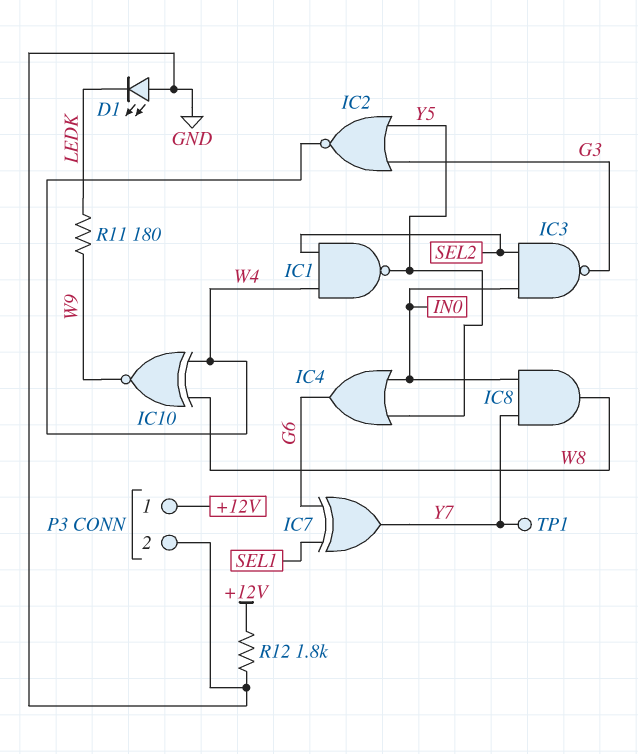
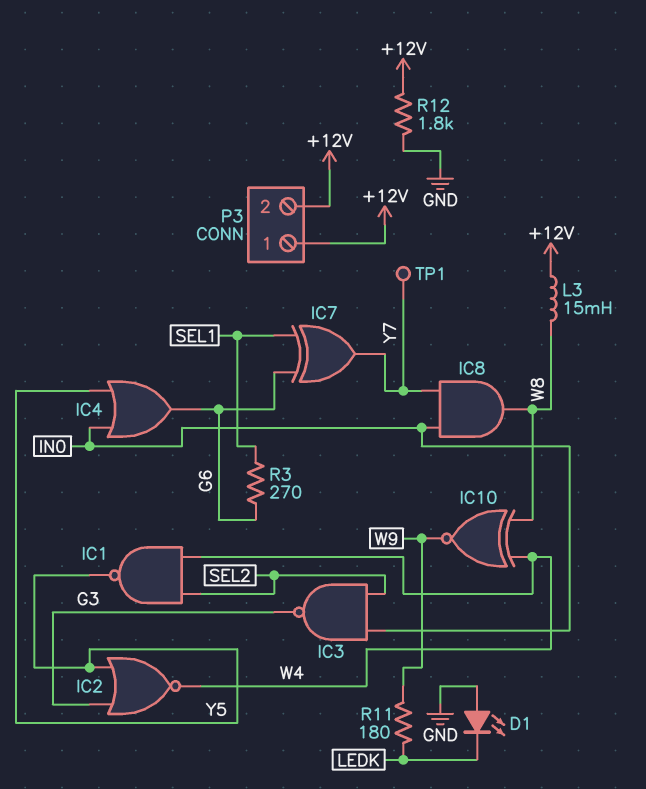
L3: none -> 15mH (+12V, W8)
P3 pin 2: GND -> +12V
R3: none -> 270 (G6, SEL1)

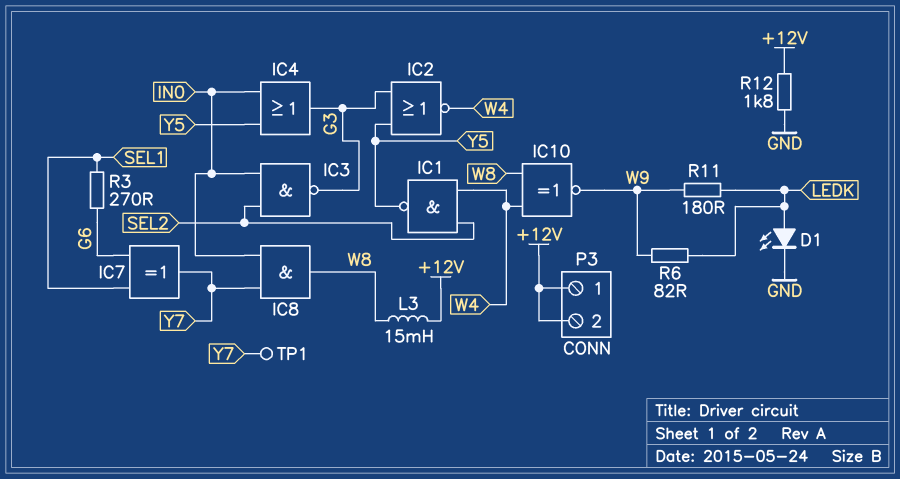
D1: LED (A GND, K LEDK) -> LED (A LEDK, K GND)
IC4: OR (in IN0, in Y5, out G6) -> OR (in IN0, in Y5, out G3)
R6: none -> 82 (LEDK, W9)

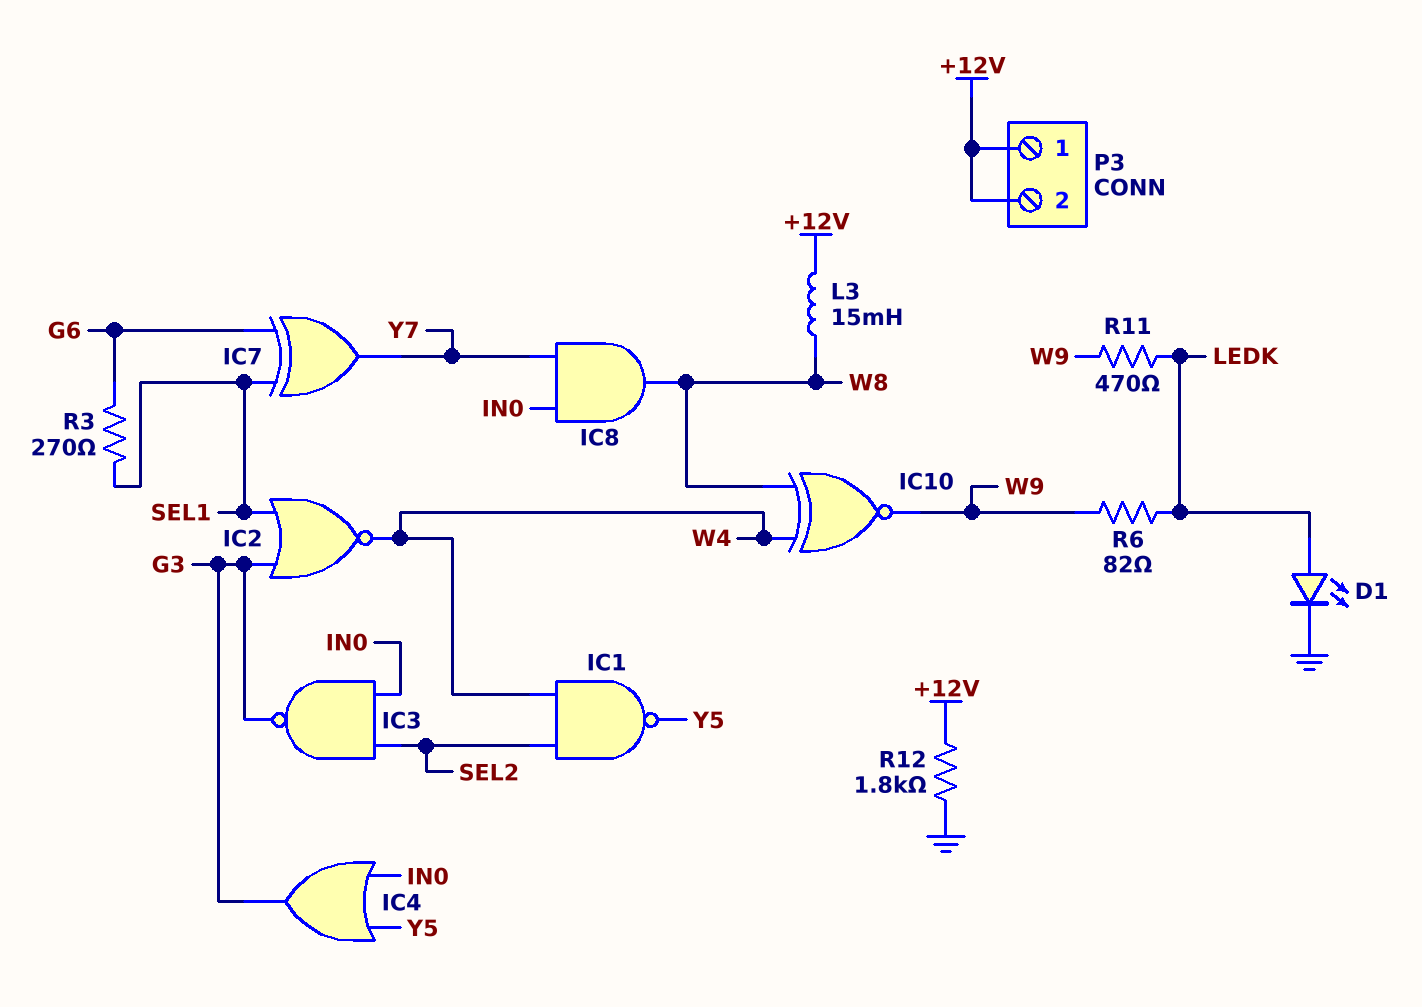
IC2: NOR (in G3, in Y5, out W4) -> NOR (in G3, in SEL1, out W4)
R11: 180 (LEDK, W9) -> 470 (LEDK, W9)
TP1: test point (Y7) -> none

